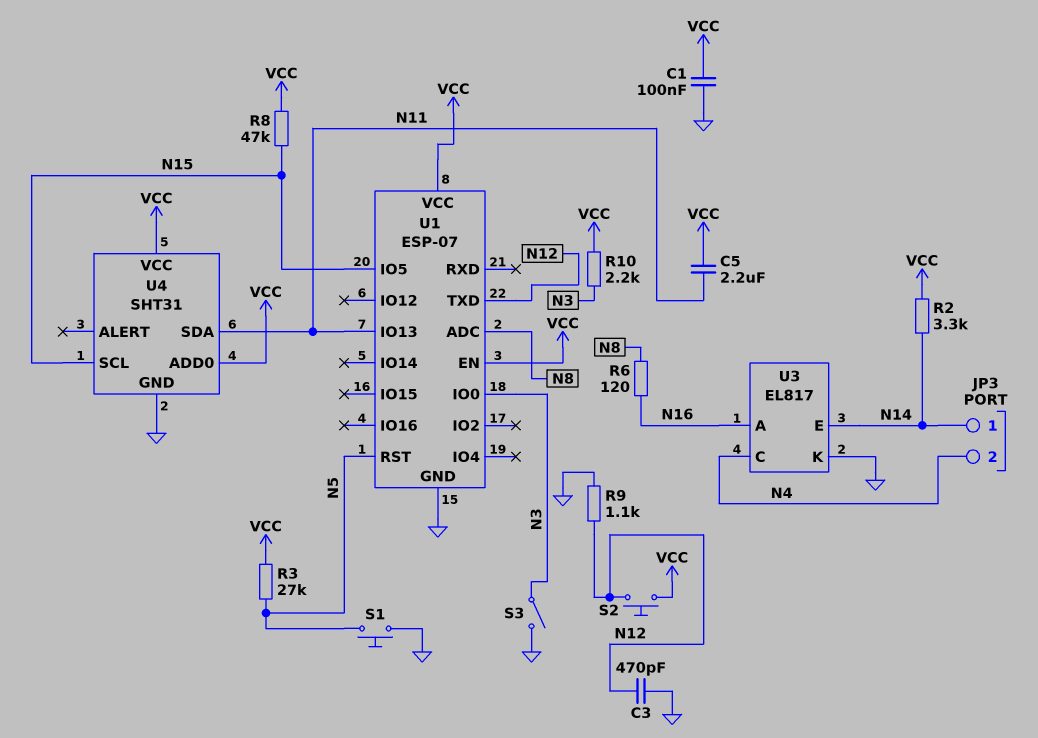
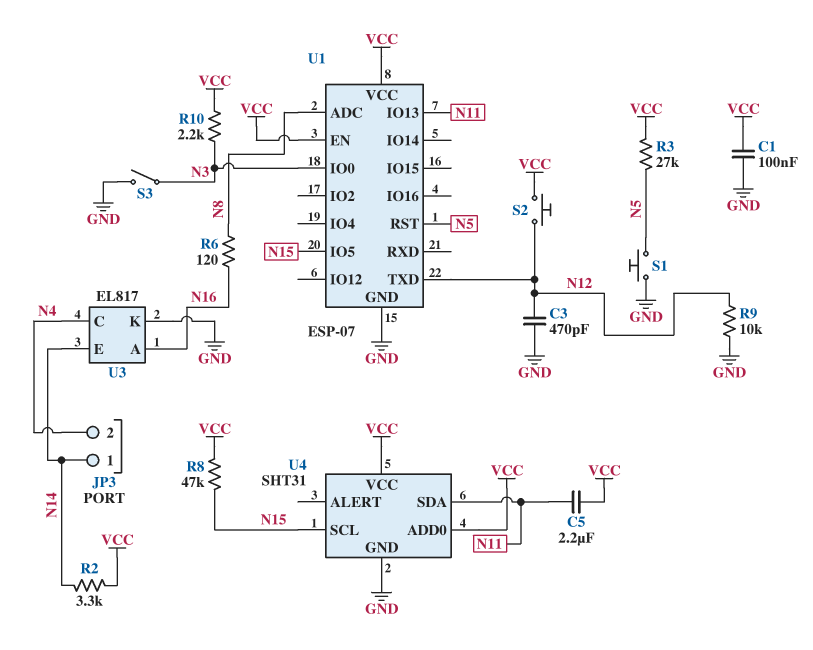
R9: 1.1k (GND, N12) -> 10k (GND, N12)

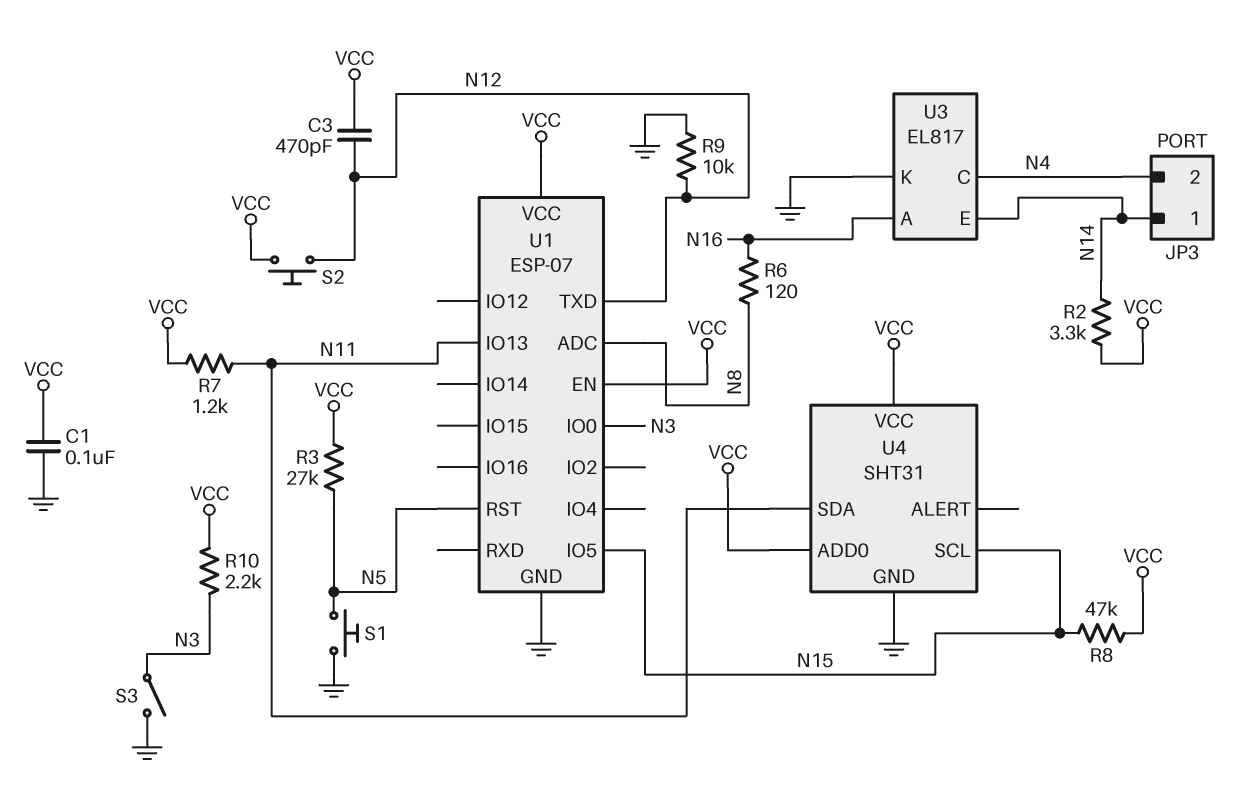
C3: 470pF (GND, N12) -> 470pF (N12, VCC)
C5: 2.2uF (N11, VCC) -> none
R7: none -> 1.2k (N11, VCC)

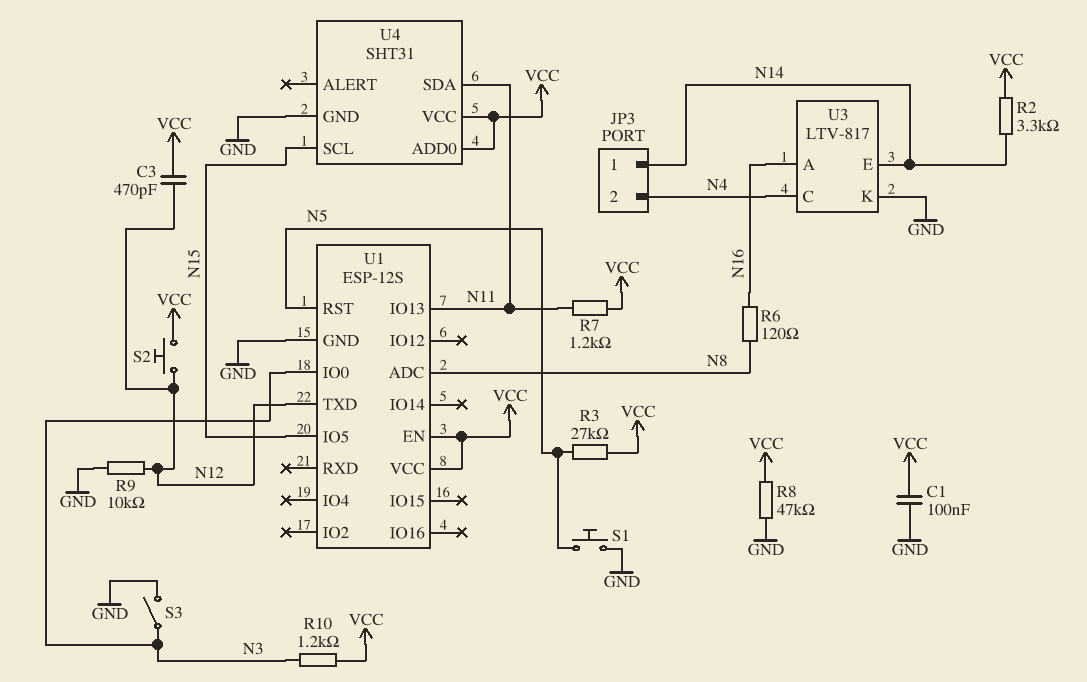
R8: 47k (N15, VCC) -> 47k (GND, VCC)
R10: 2.2k (N3, VCC) -> 1.2k (N3, VCC)
U1: ESP-07 -> ESP-12S
U3: EL817 -> LTV-817

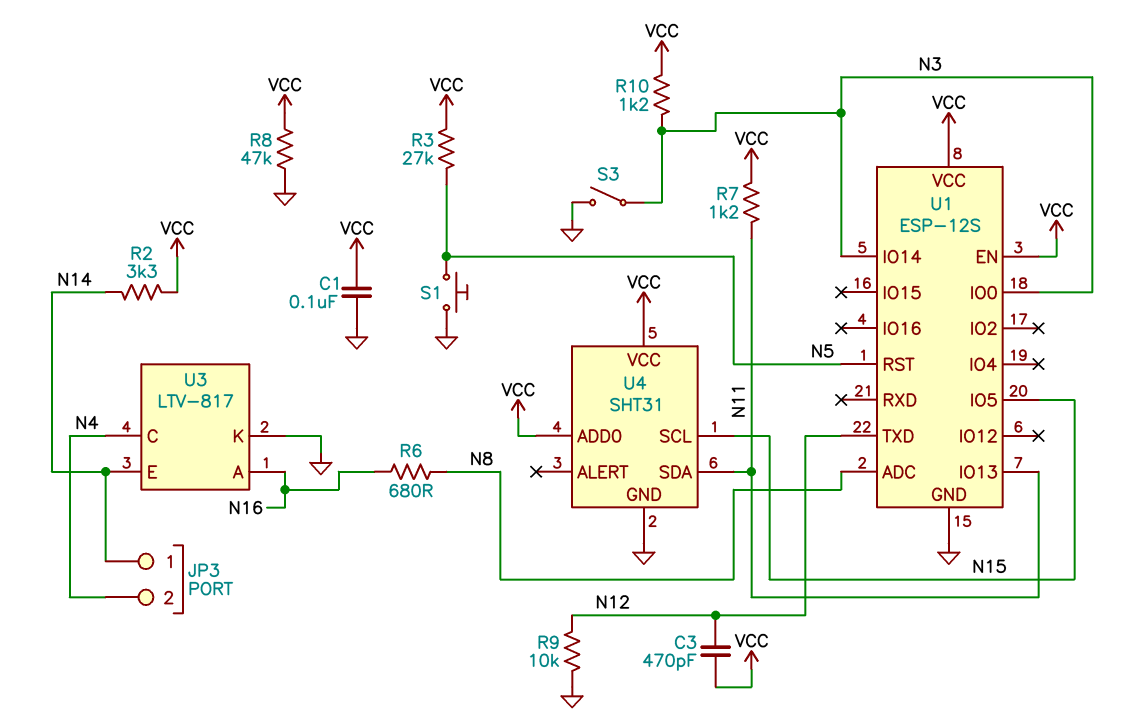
R6: 120 (N8, N16) -> 680 (N8, N16)
S2: button (N12, VCC) -> none
U1 pin IO14: none -> N3

